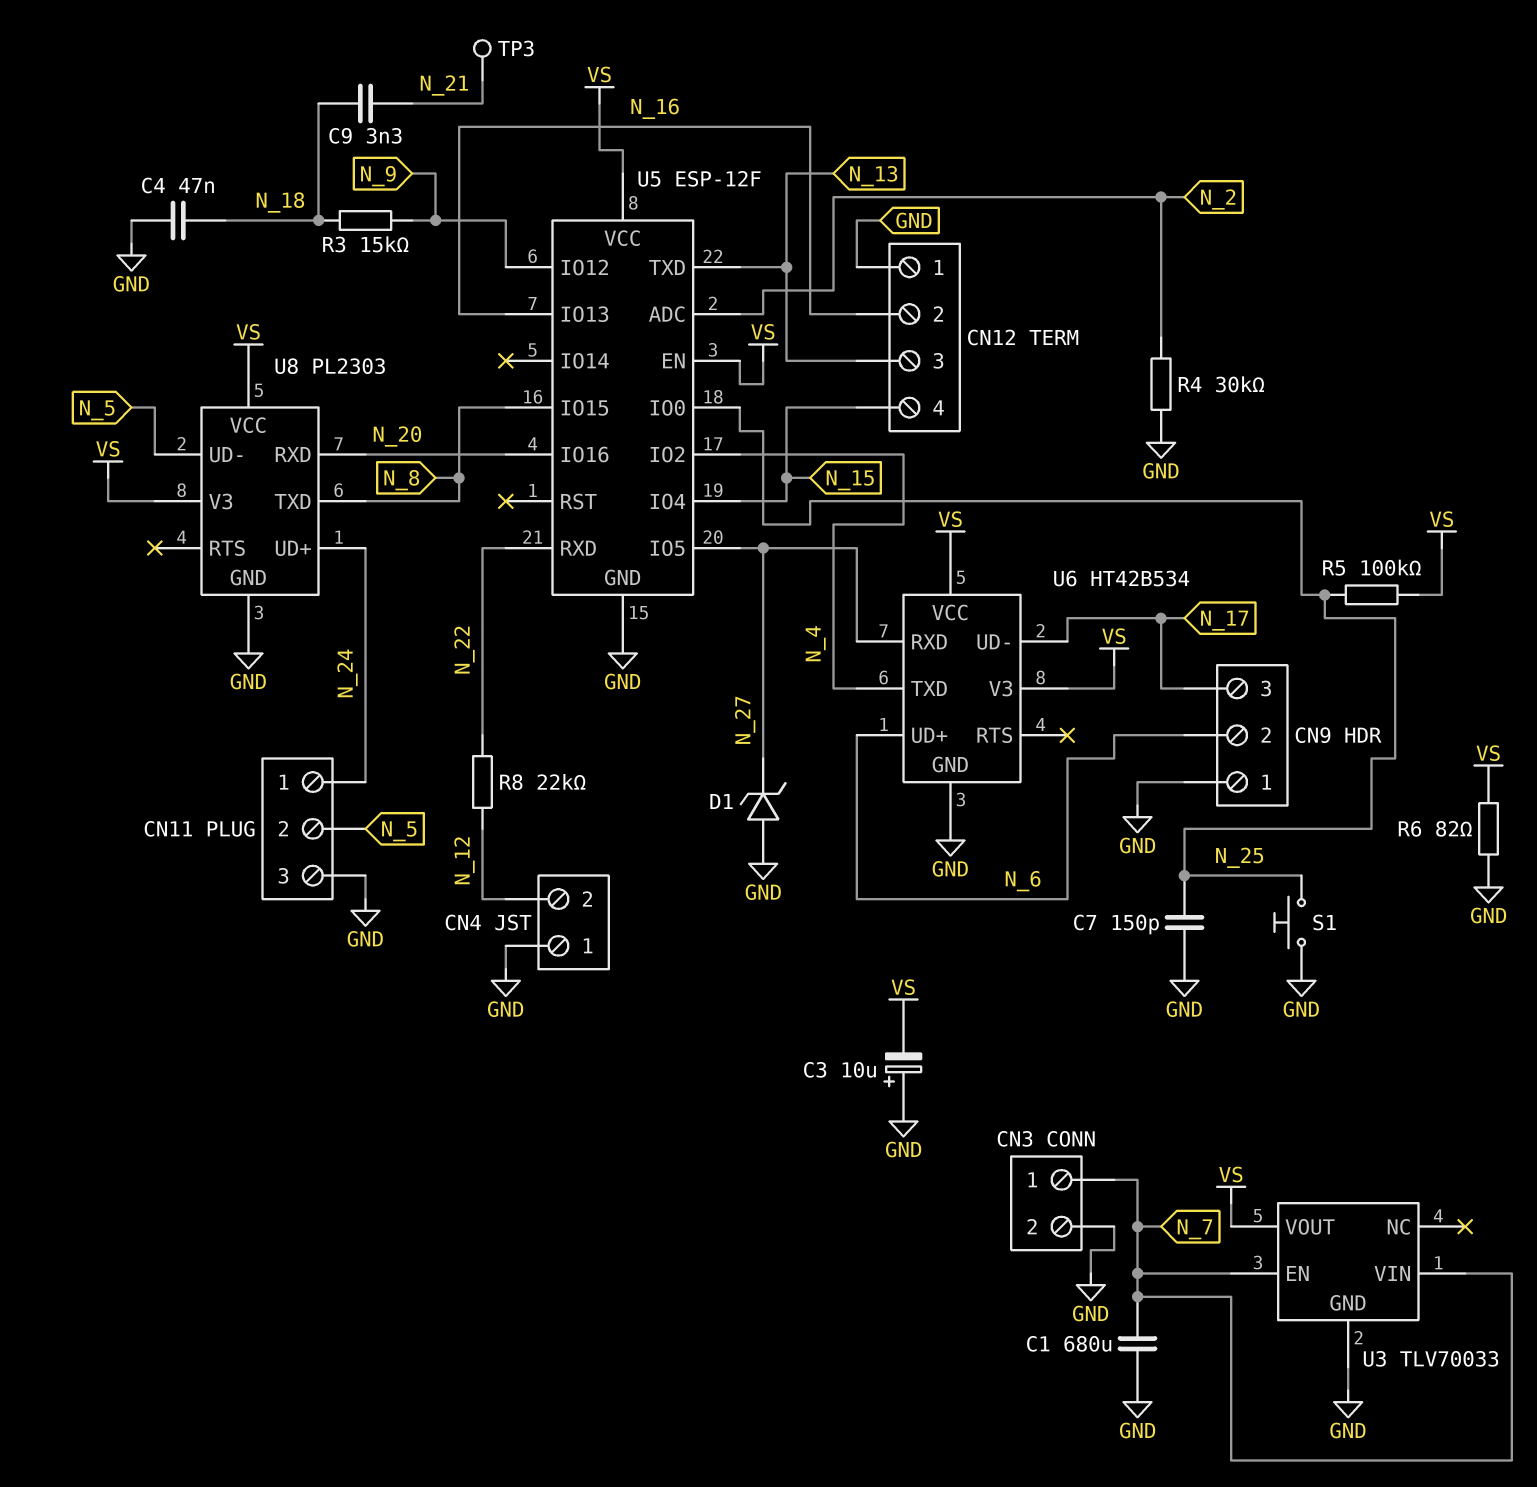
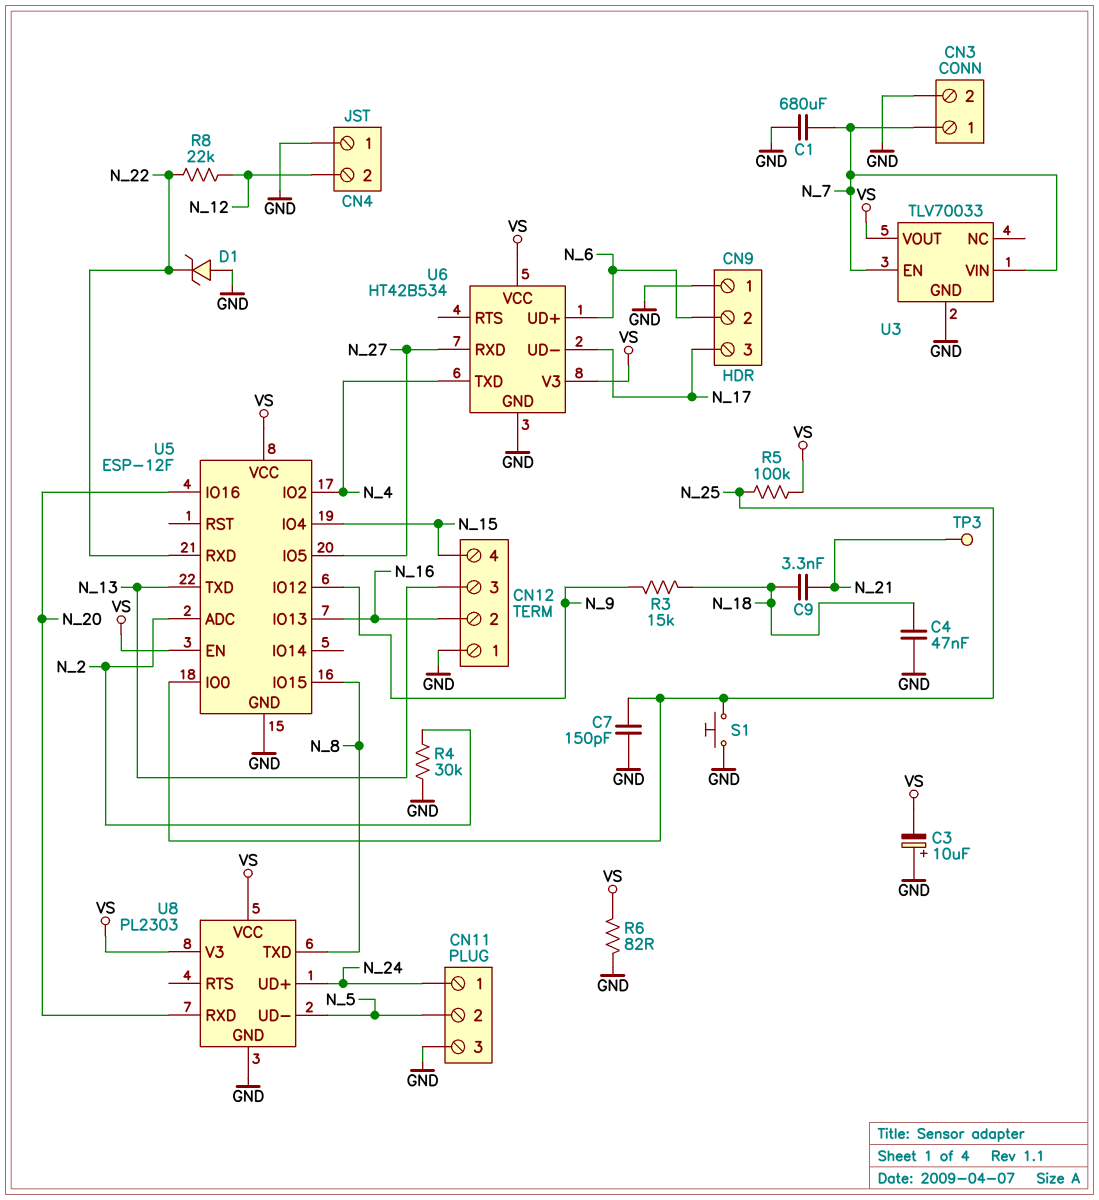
D1: zener (A GND, K N_27) -> zener (A GND, K N_22)

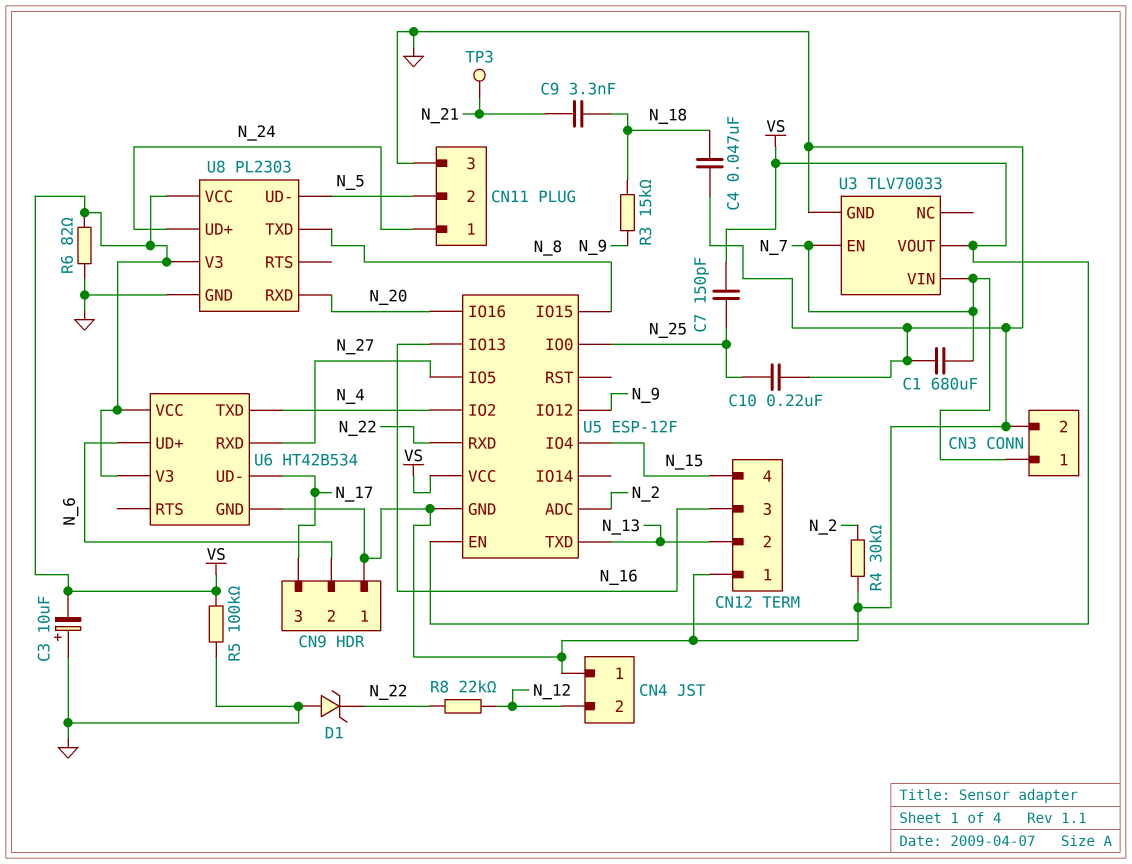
C7: 150pF (GND, N_25) -> 150pF (N_25, VS)
C10: none -> 220nF (GND, N_25)
CN12 pin 2: N_16 -> N_13
CN12 pin 3: N_13 -> N_16
R5: 100k (N_25, VS) -> 100k (GND, VS)
S1: button (GND, N_25) -> none

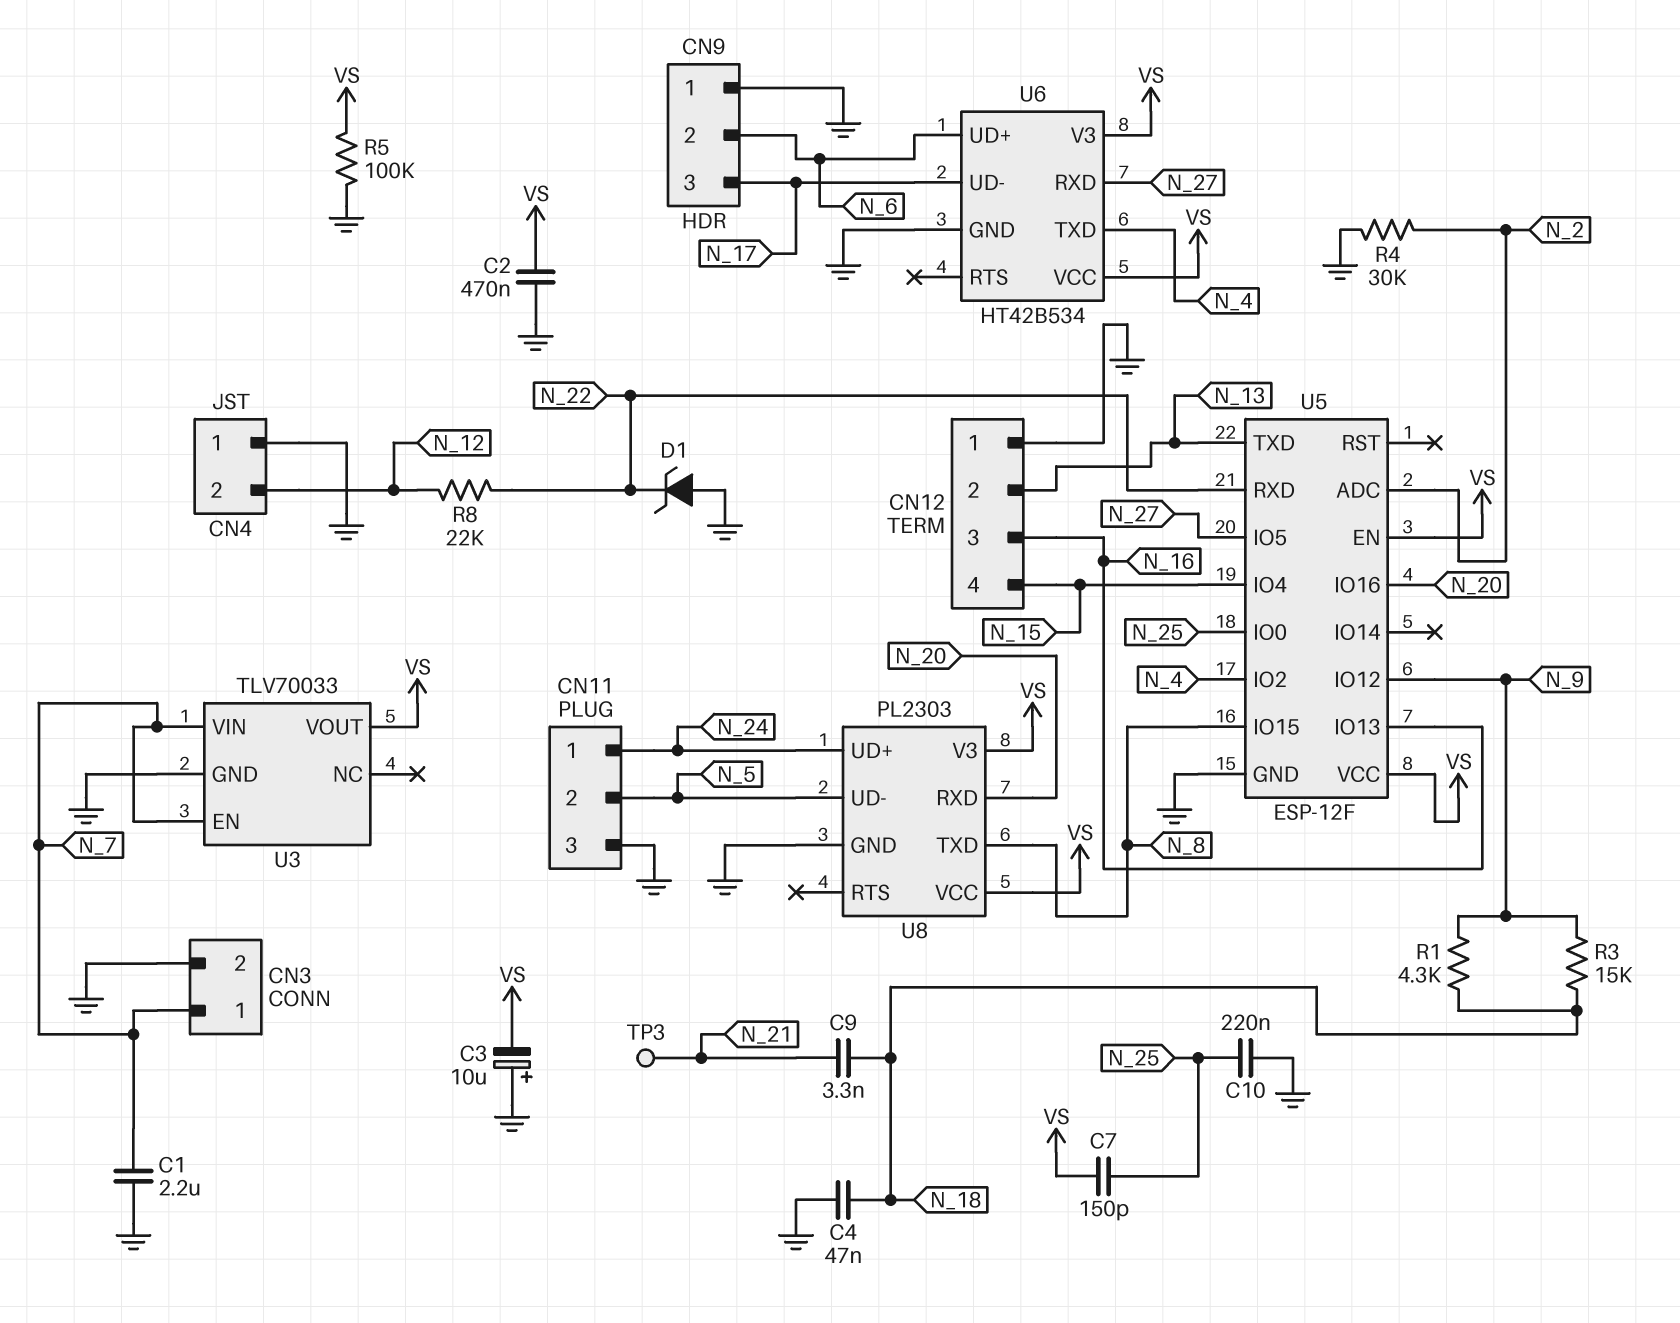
C1: 680uF (GND, N_7) -> 2.2uF (GND, N_7)
C2: none -> 470nF (GND, VS)
R1: none -> 4.3k (N_9, N_18)
R6: 82 (GND, VS) -> none

